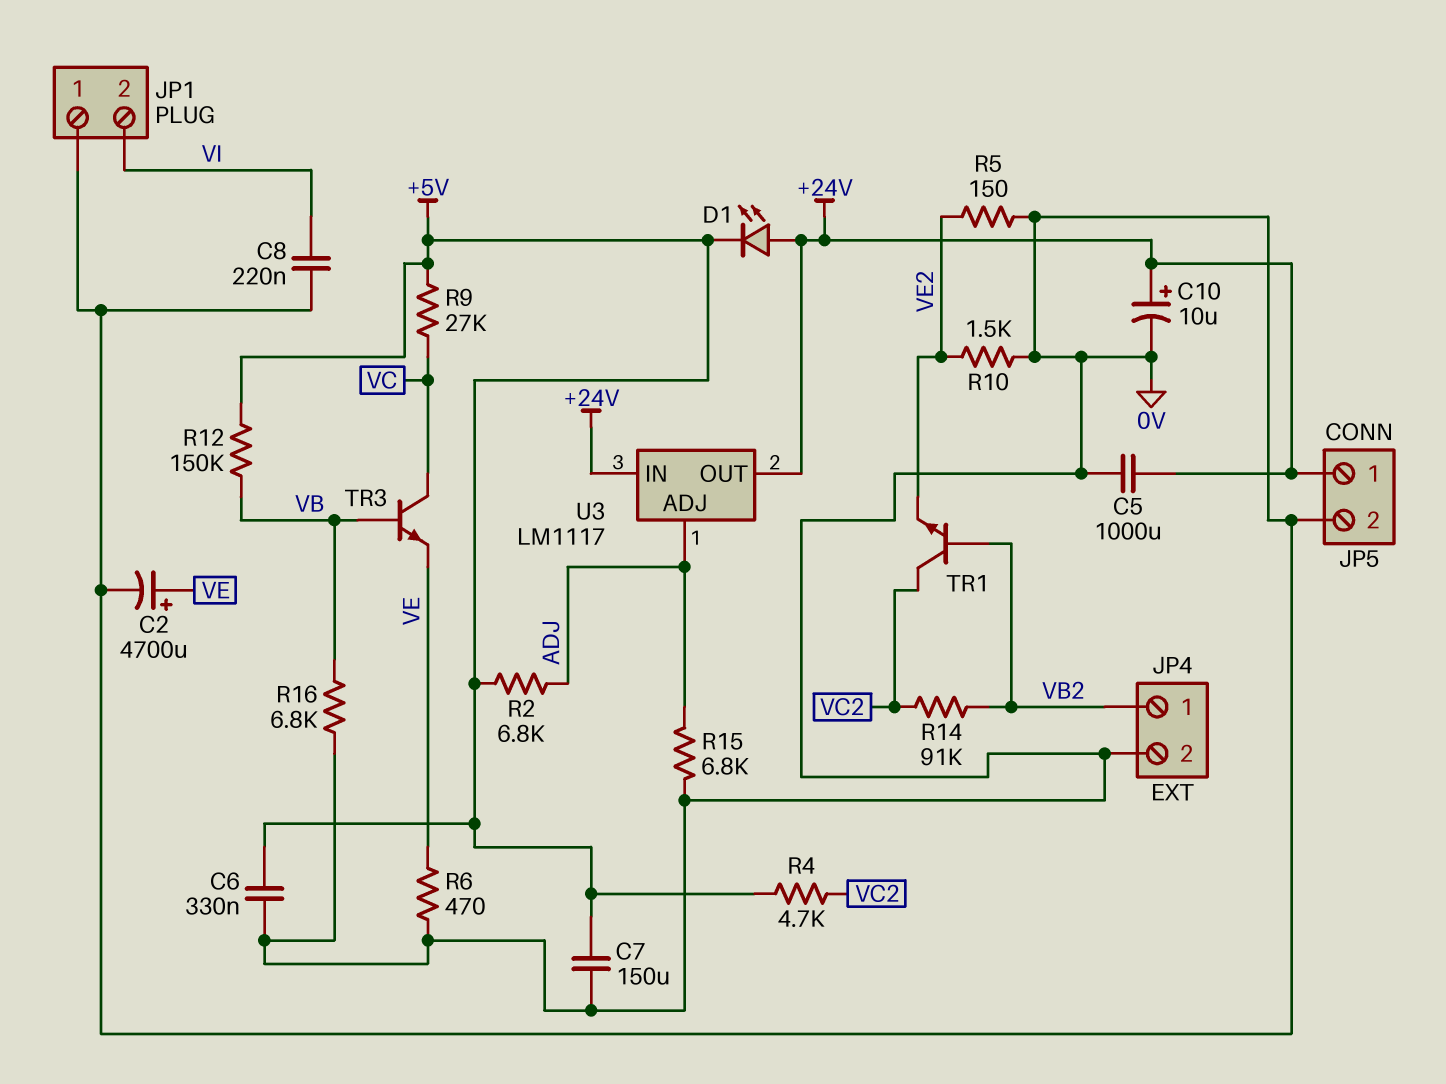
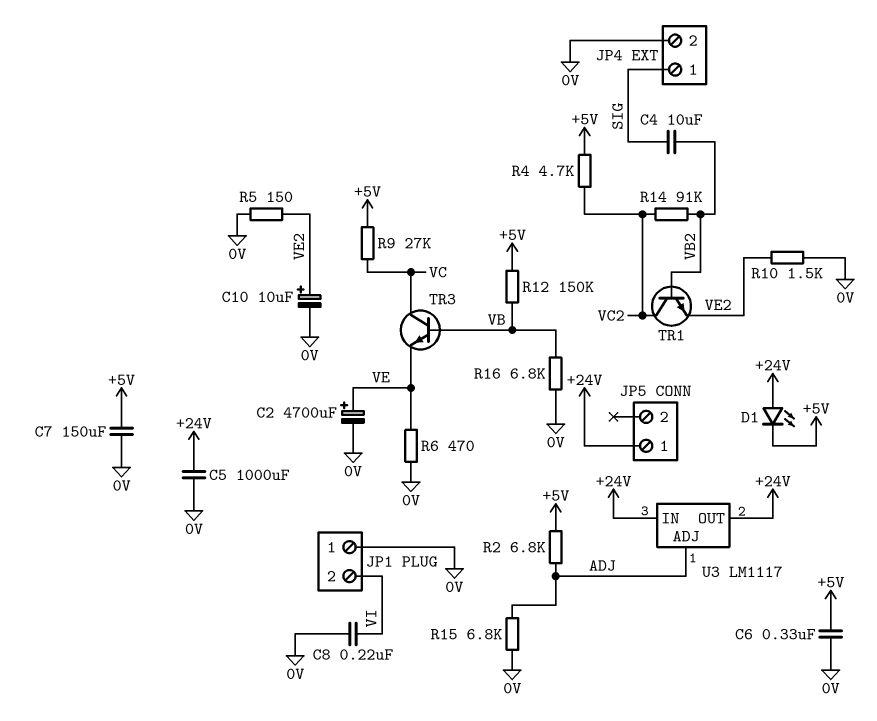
C4: none -> 10uF (SIG, VB2)
C10: 10uF (plus +24V, minus 0V) -> 10uF (plus VE2, minus 0V)
JP4 pin 1: VB2 -> SIG
JP5 pin 2: 0V -> none

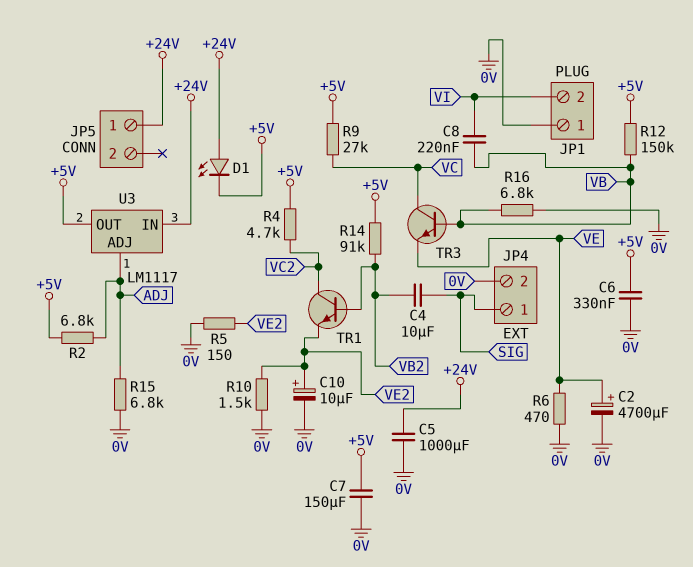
C8: 220nF (0V, VI) -> 220nF (VB, VI)
R14: 91k (VB2, VC2) -> 91k (+5V, VB2)
U3 pin OUT: +24V -> +5V

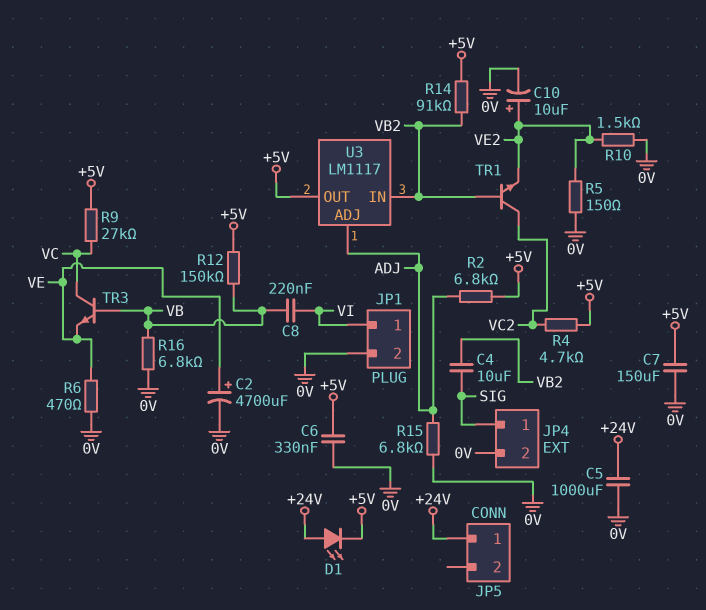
JP1 pin 1: 0V -> VI
JP1 pin 2: VI -> 0V
U3 pin IN: +24V -> VB2

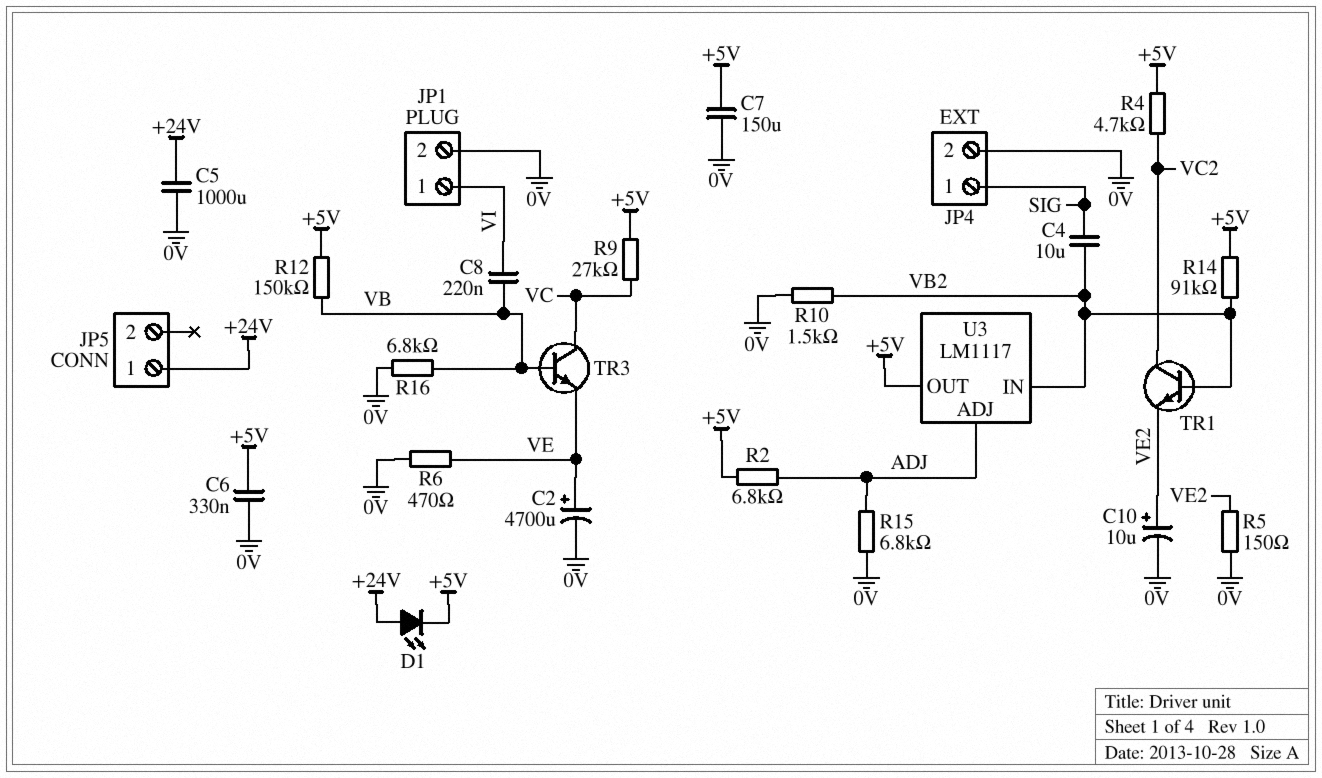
R10: 1.5k (0V, VE2) -> 1.5k (0V, VB2)

